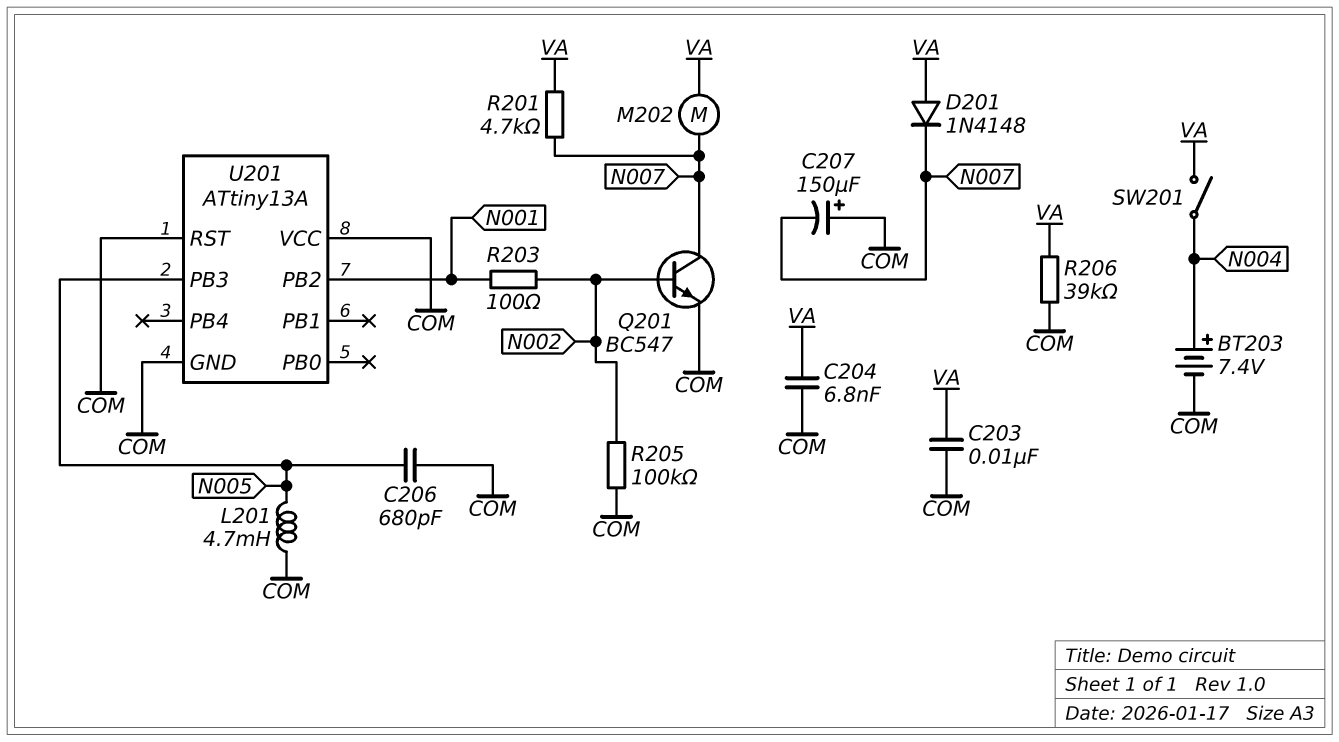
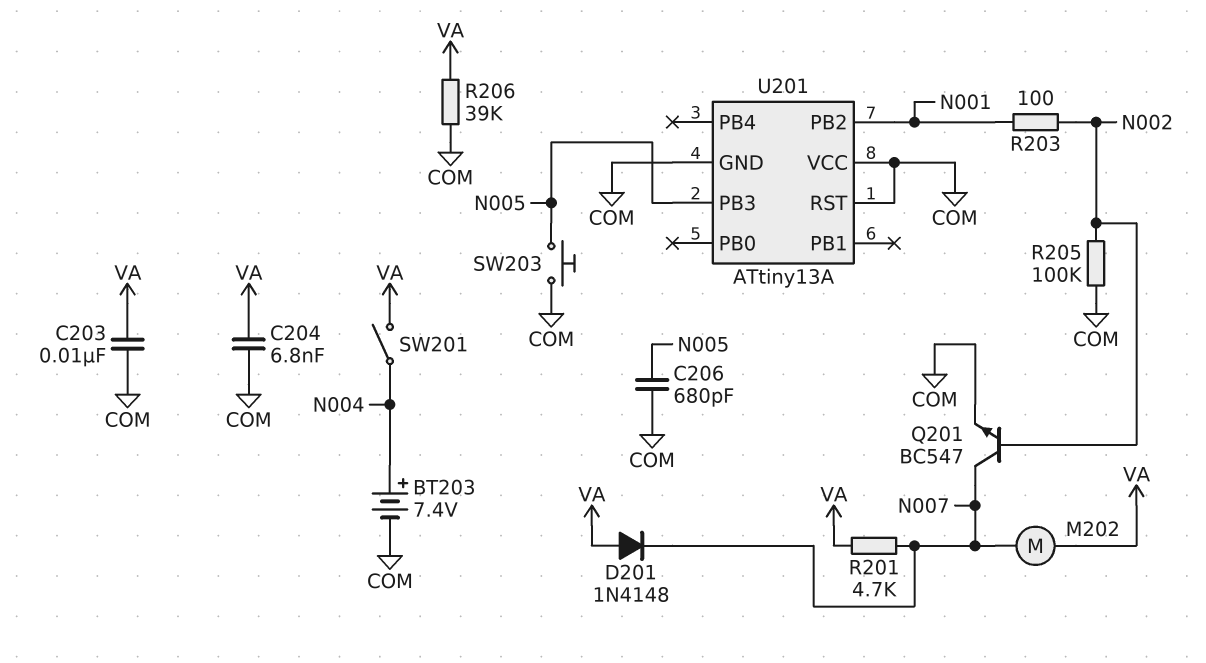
C207: 150uF (plus COM, minus N007) -> none
L201: 4.7mH (COM, N005) -> none
SW203: none -> button (COM, N005)

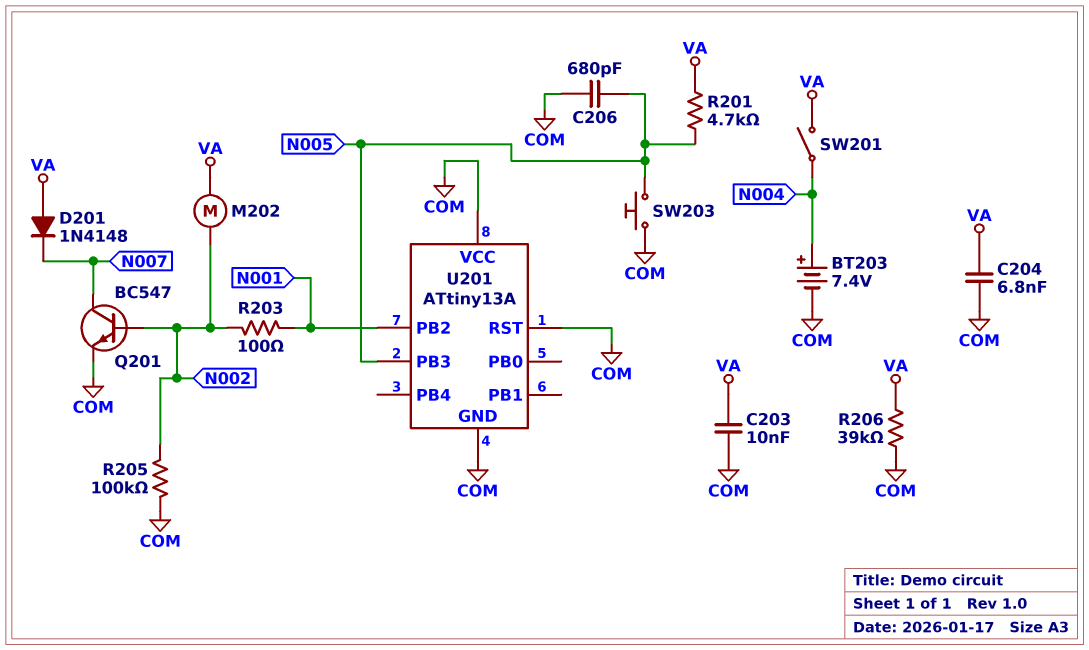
M202: motor (N007, VA) -> motor (N002, VA)
R201: 4.7k (N007, VA) -> 4.7k (N005, VA)

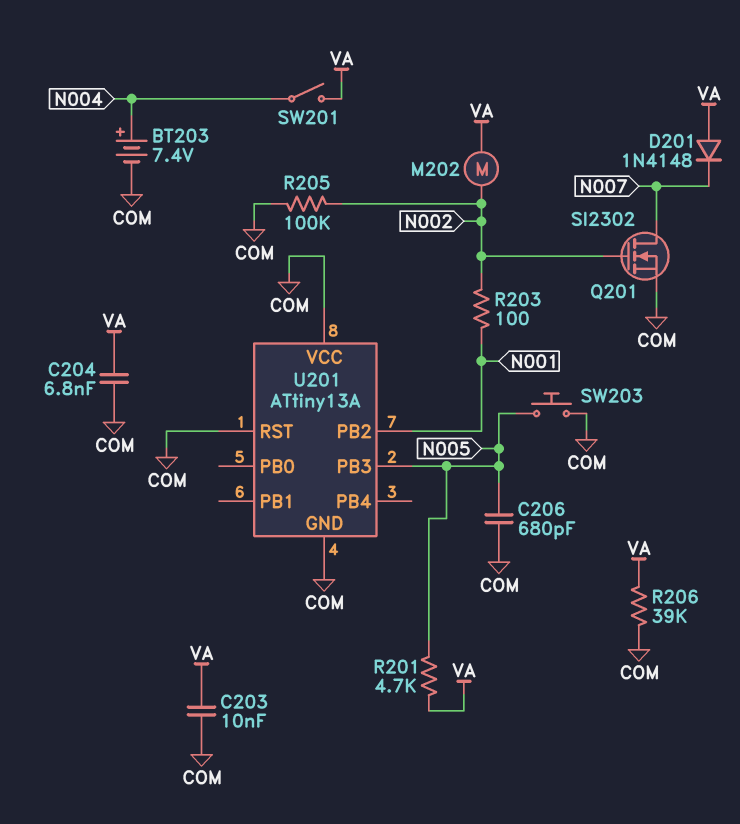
Q201: NPN BC547 (B N002, C N007, E COM) -> NMOS SI2302 (G N002, D N007, S COM)

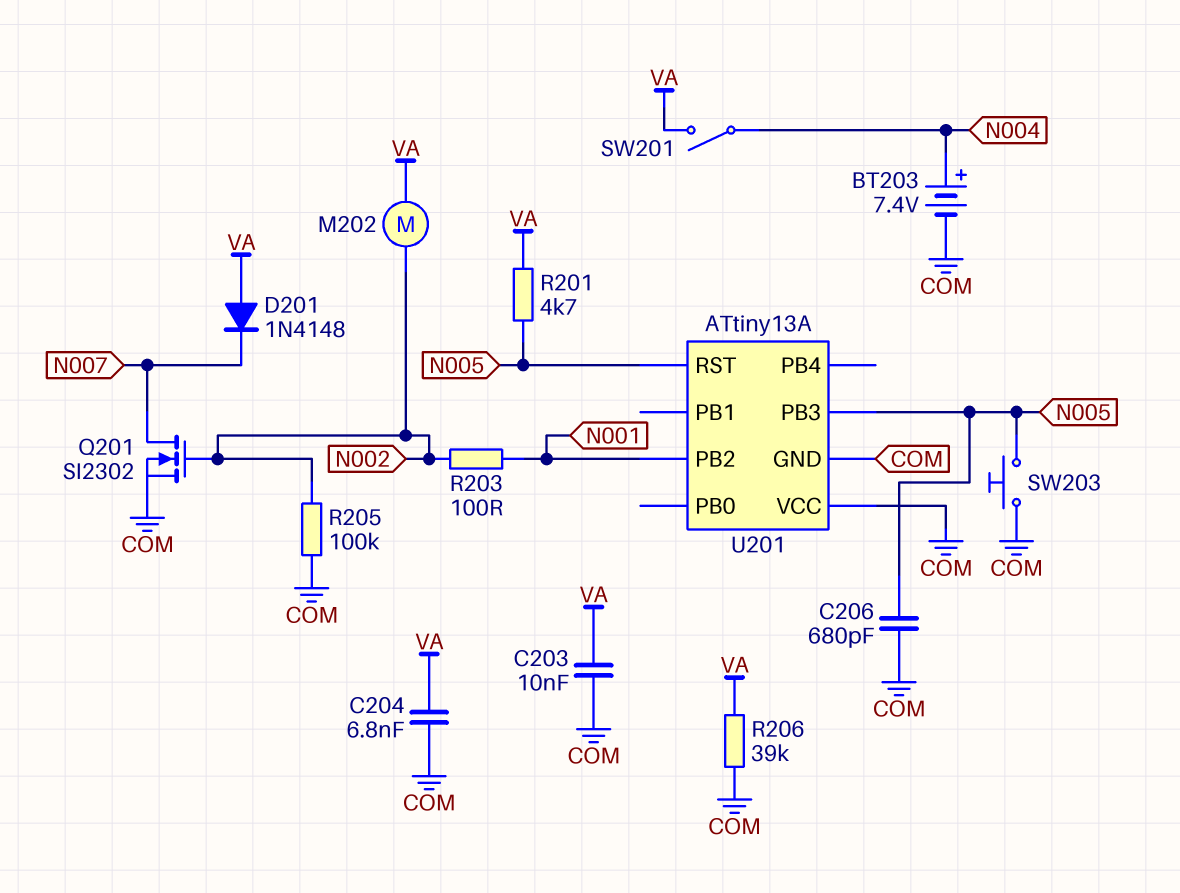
U201 pin RST: COM -> N005

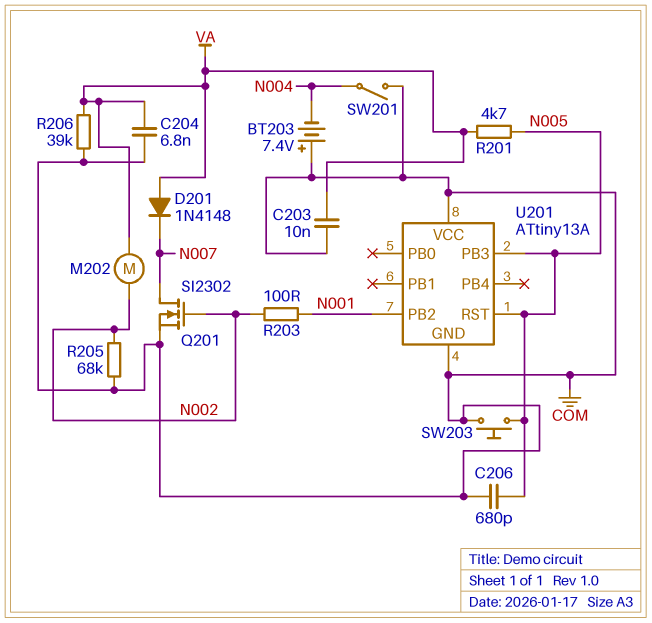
BT203: 7.4V (plus N004, minus COM) -> 7.4V (plus COM, minus N004)
R205: 100k (COM, N002) -> 68k (COM, N002)
SW201: switch (N004, VA) -> switch (COM, N004)

